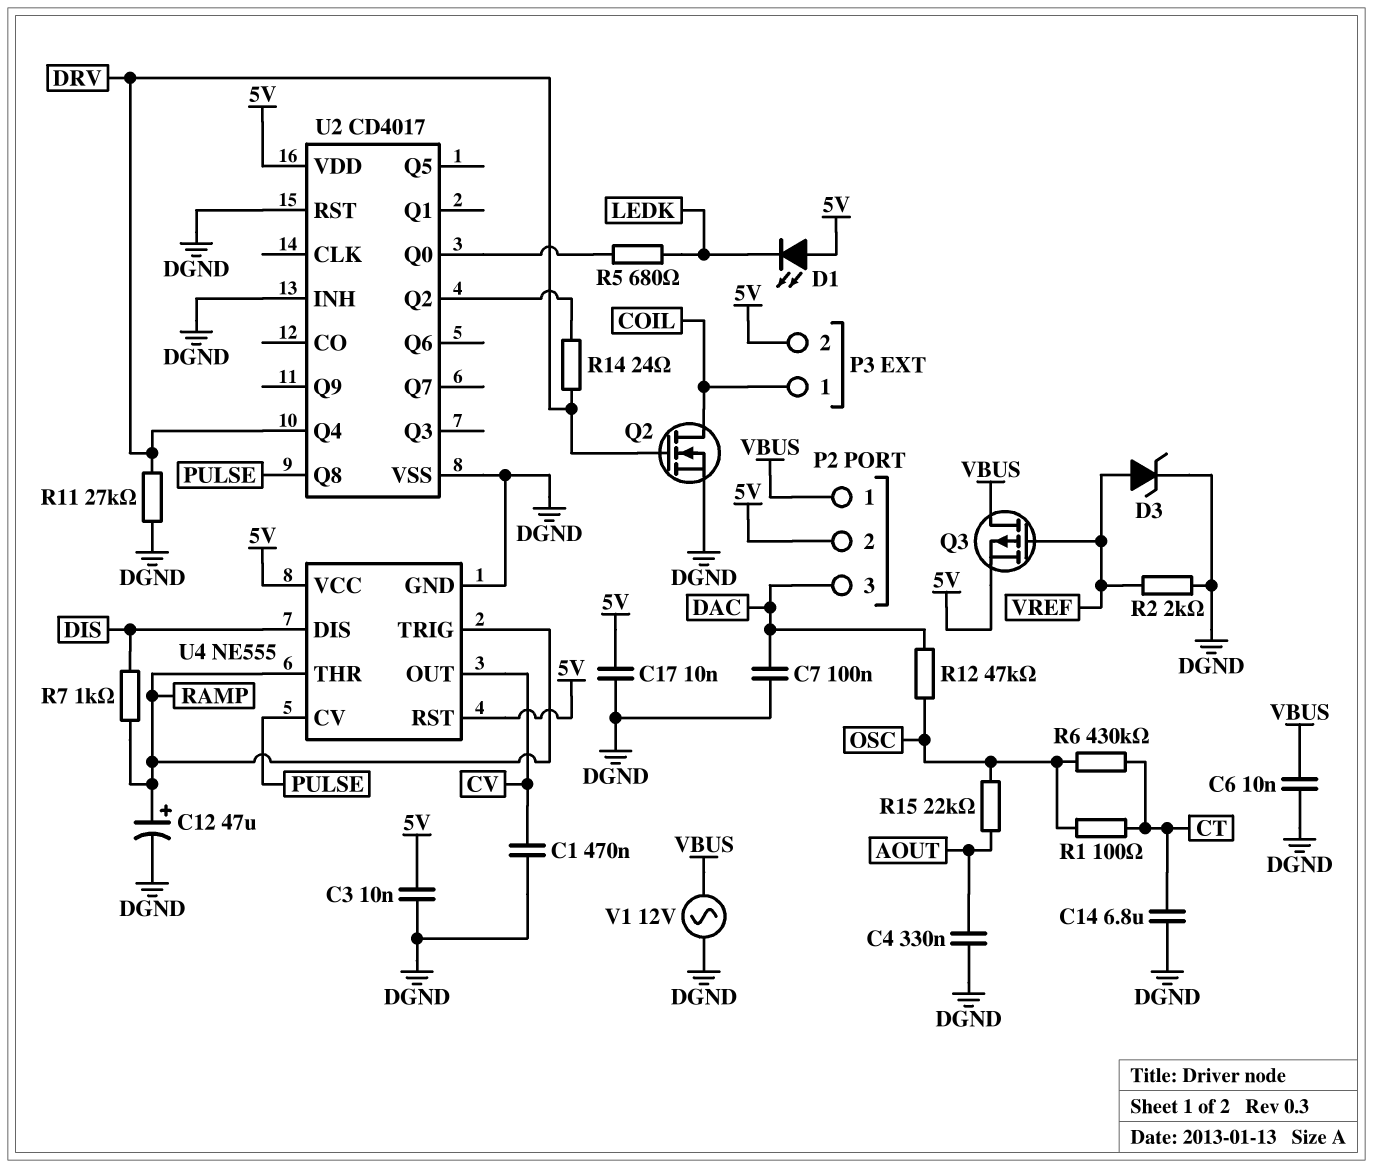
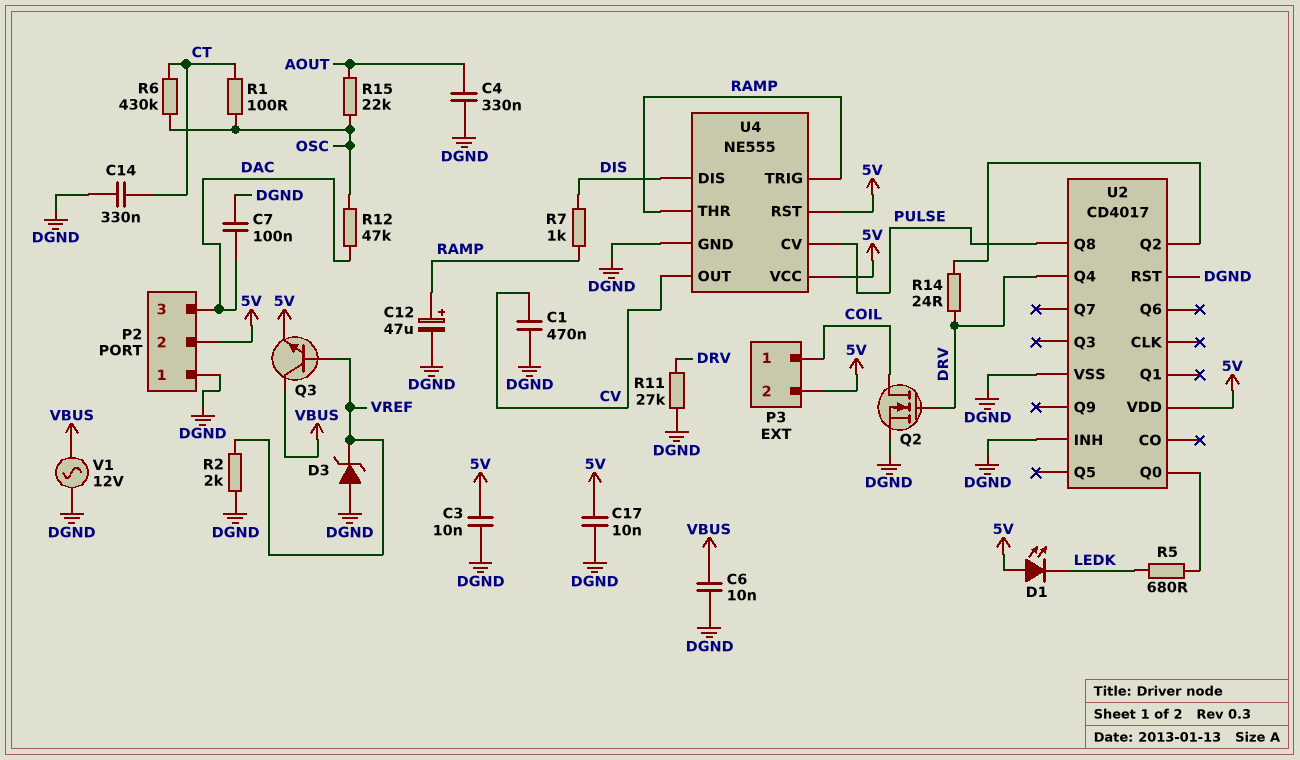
C14: 6.8uF (CT, DGND) -> 330nF (CT, DGND)
D3: zener (A VREF, K DGND) -> zener (A DGND, K VREF)
P2 pin 1: VBUS -> DGND
Q3: PMOS (G VREF, D VBUS, S 5V) -> NPN (B VREF, C VBUS, E 5V)

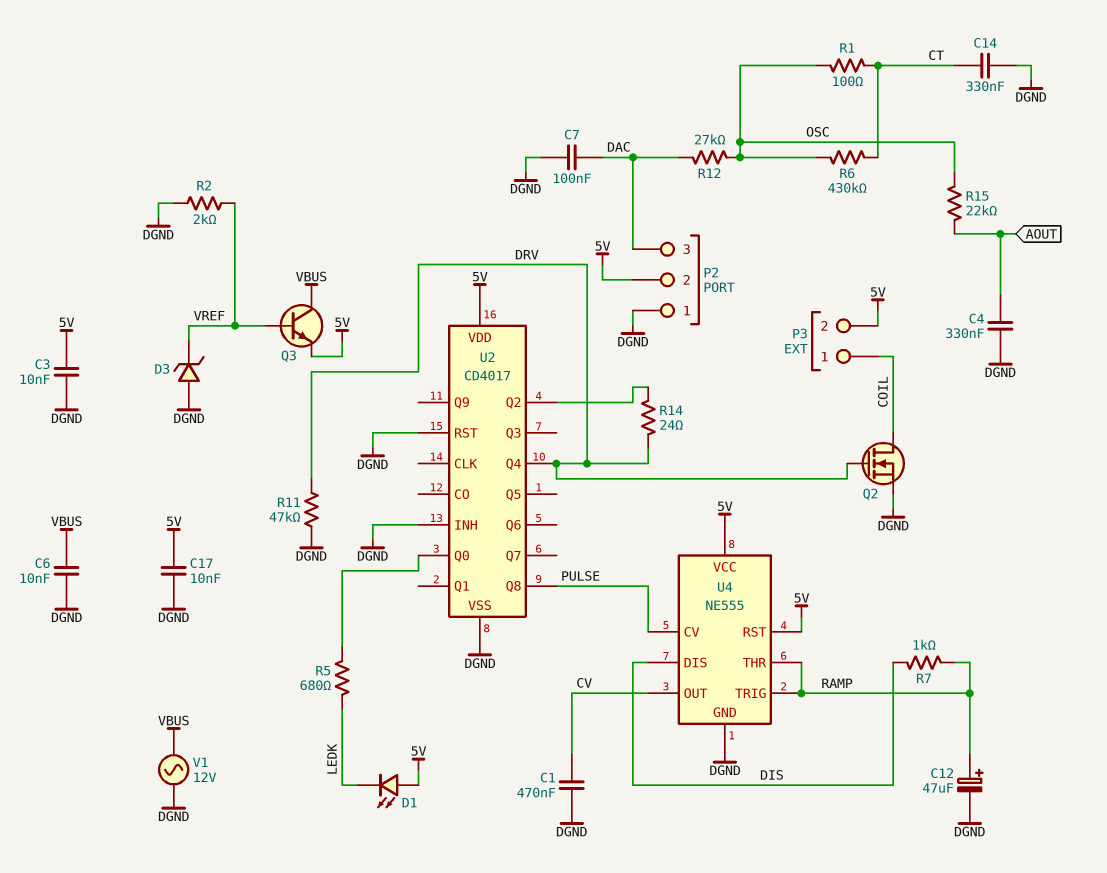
R11: 27k (DGND, DRV) -> 47k (DGND, DRV)
R12: 47k (DAC, OSC) -> 27k (DAC, OSC)

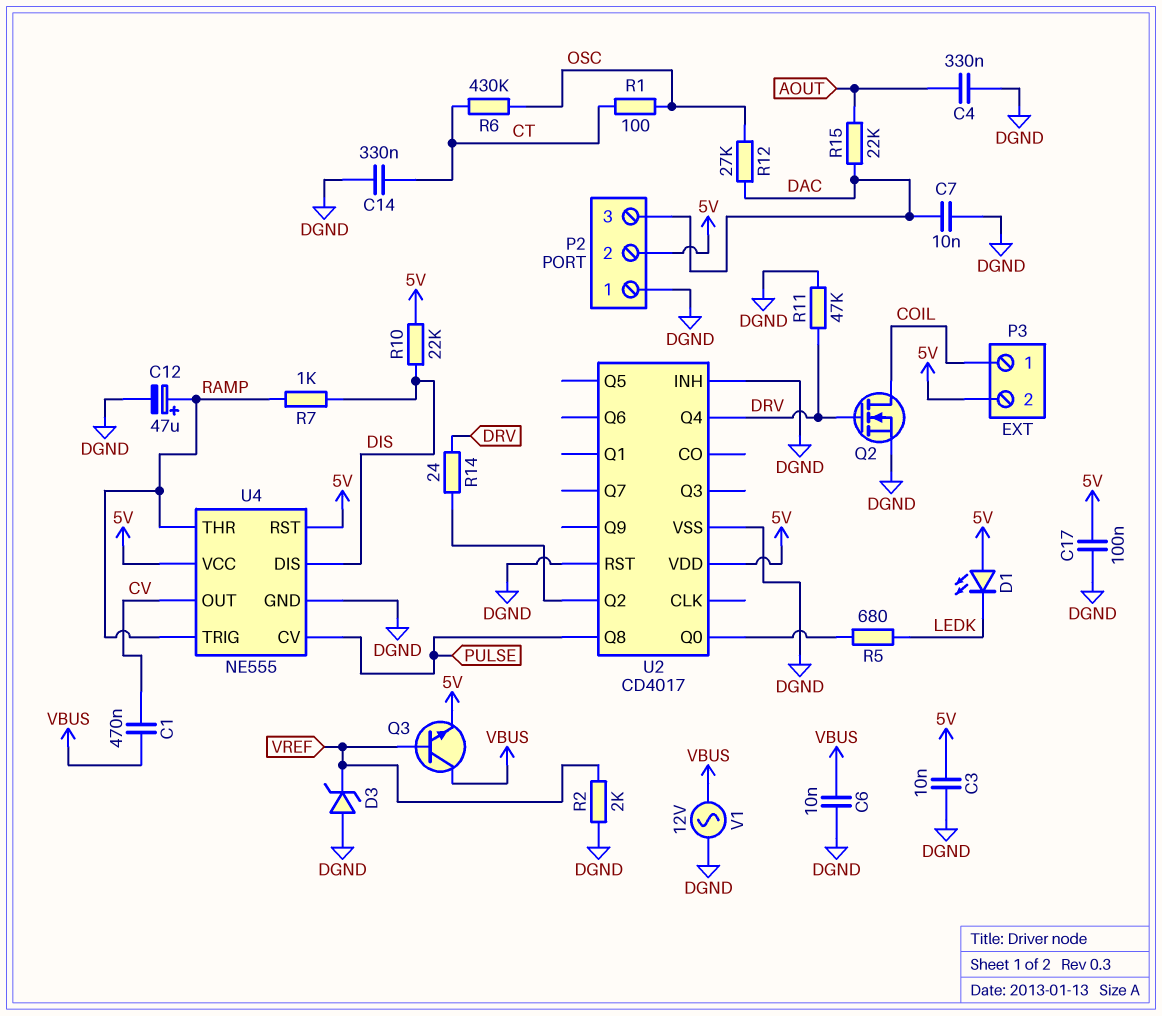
C1: 470nF (CV, DGND) -> 470nF (CV, VBUS)
C7: 100nF (DAC, DGND) -> 10nF (DAC, DGND)
C17: 10nF (5V, DGND) -> 100nF (5V, DGND)
R10: none -> 22k (5V, DIS)
R15: 22k (AOUT, OSC) -> 22k (AOUT, DAC)

